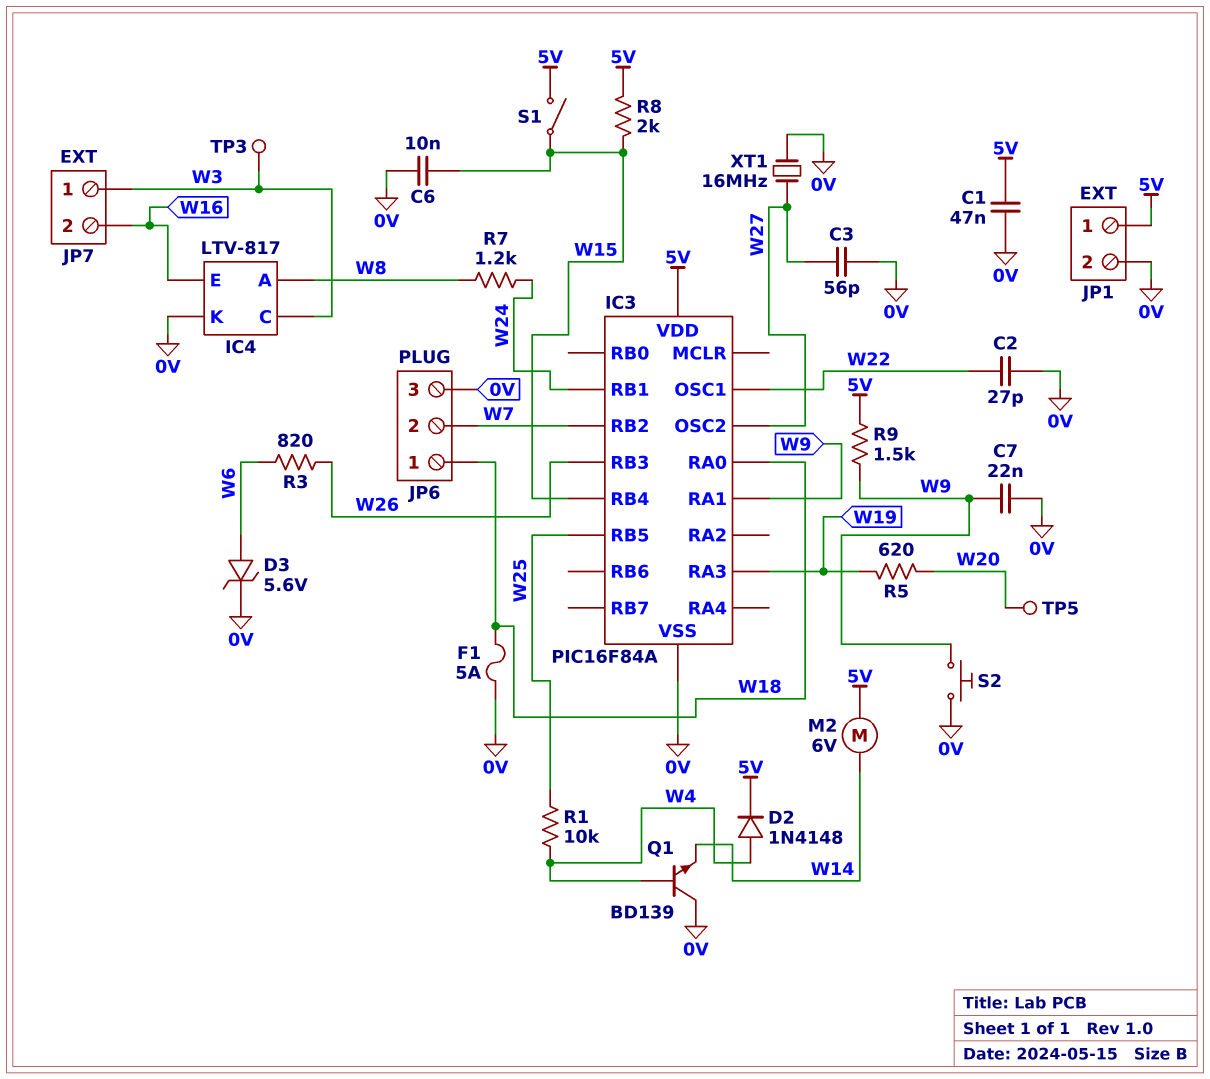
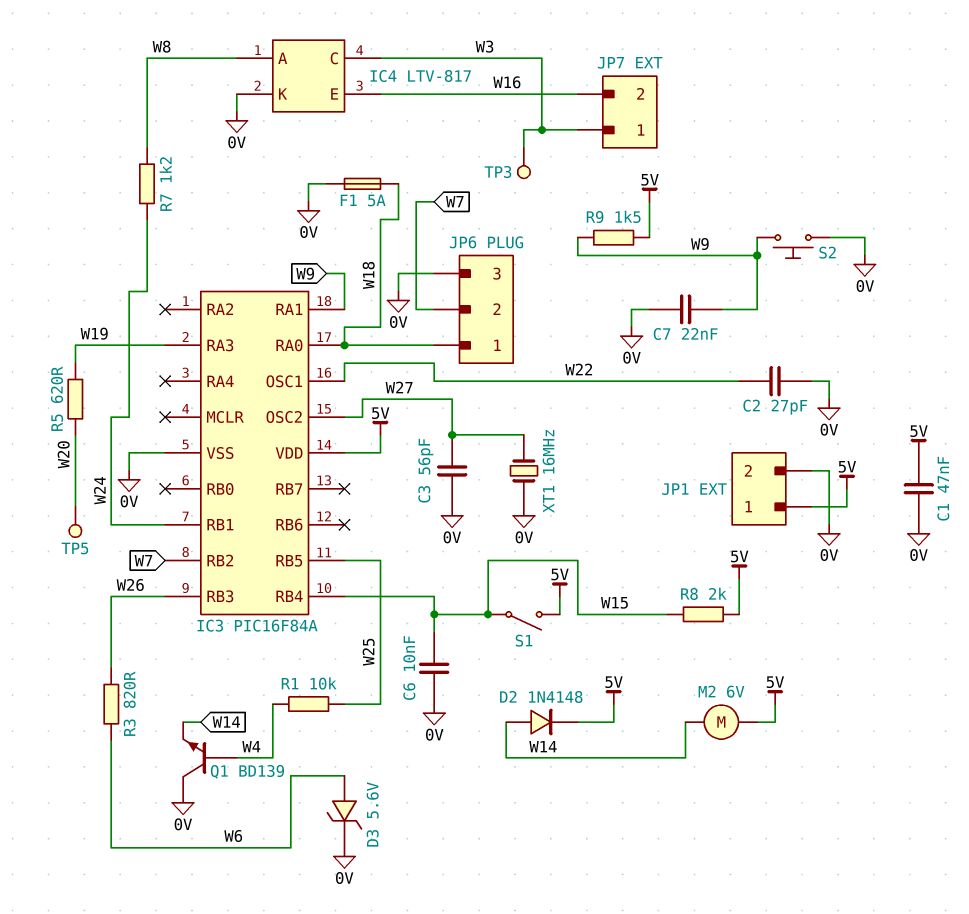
D2: diode 1N4148 (A W4, K 5V) -> diode 1N4148 (A W14, K 5V)

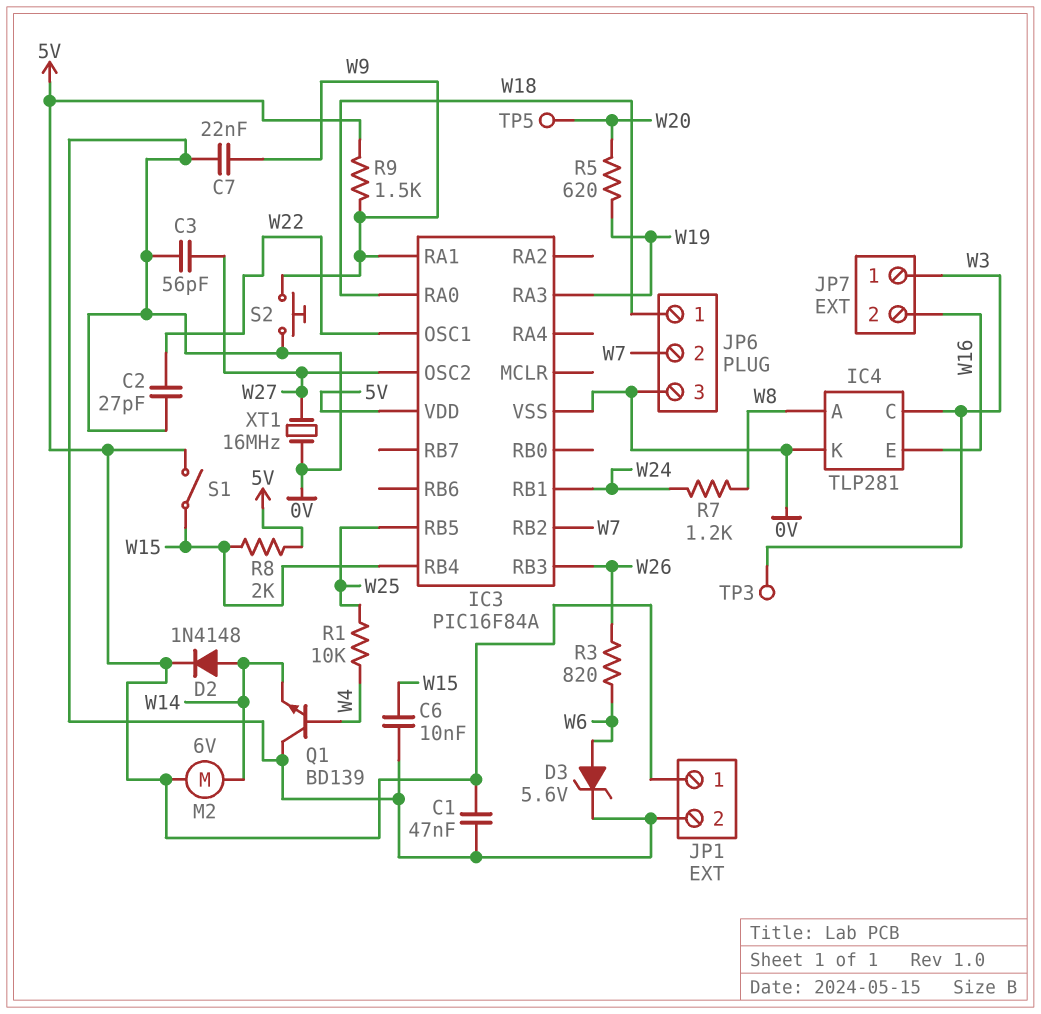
F1: 5A (0V, W18) -> none
IC4: LTV-817 -> TLP281

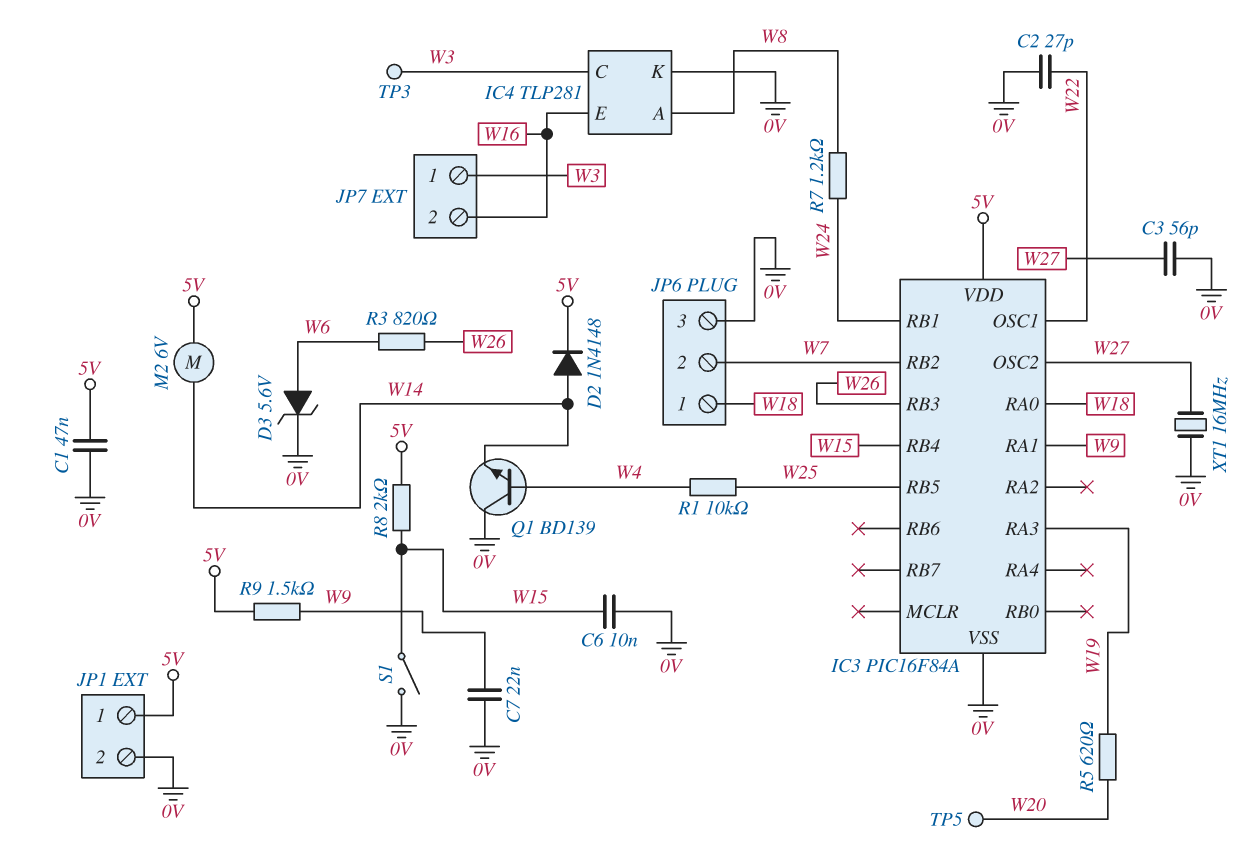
S1: switch (5V, W15) -> switch (0V, W15)
S2: button (0V, W9) -> none

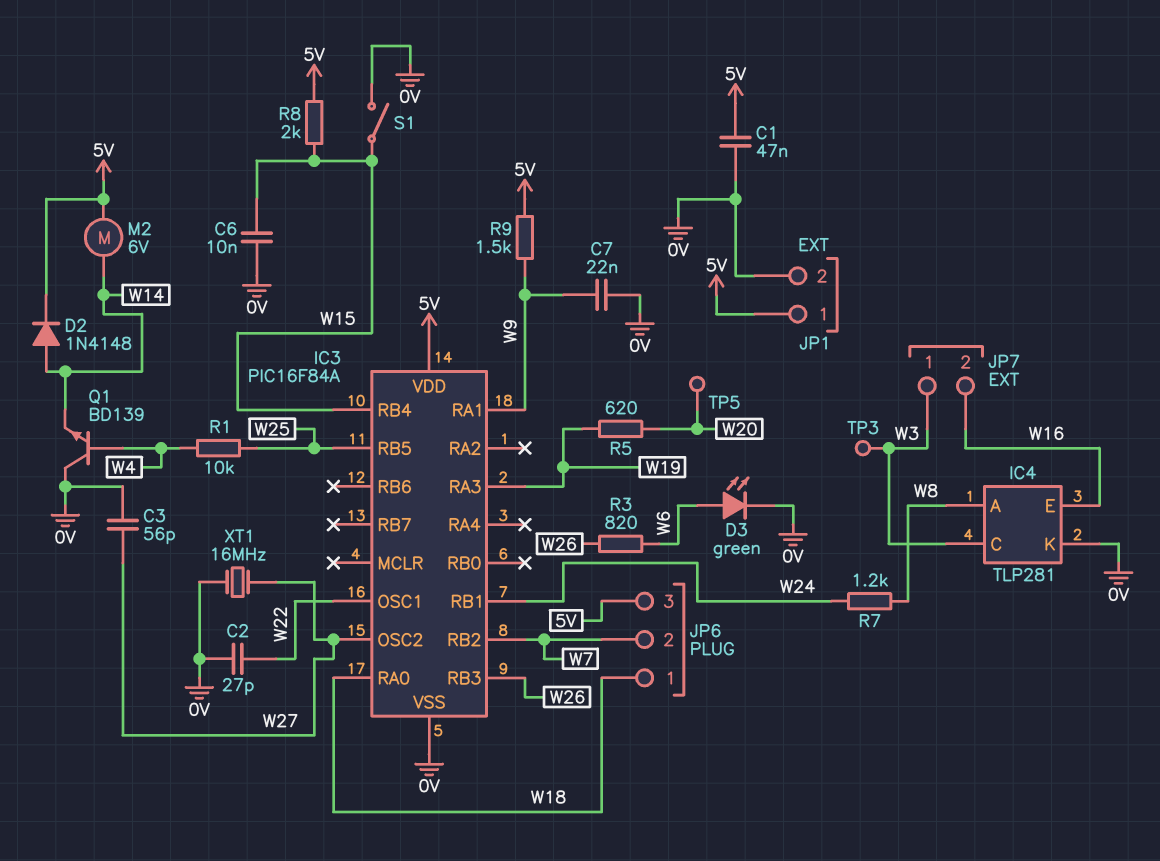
D3: zener 5.6V (A W6, K 0V) -> LED green (A W6, K 0V)
JP6 pin 3: 0V -> 5V

